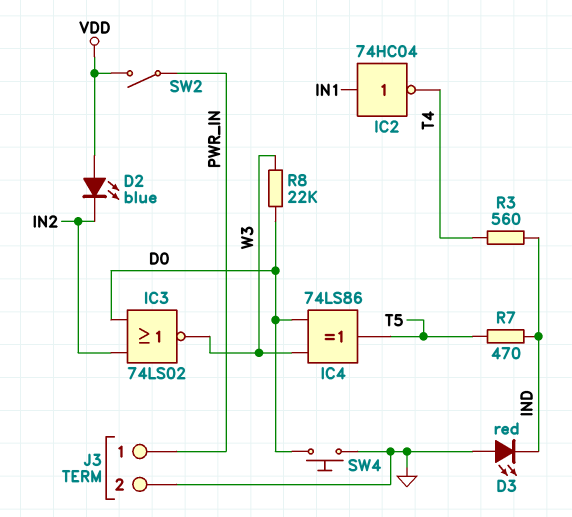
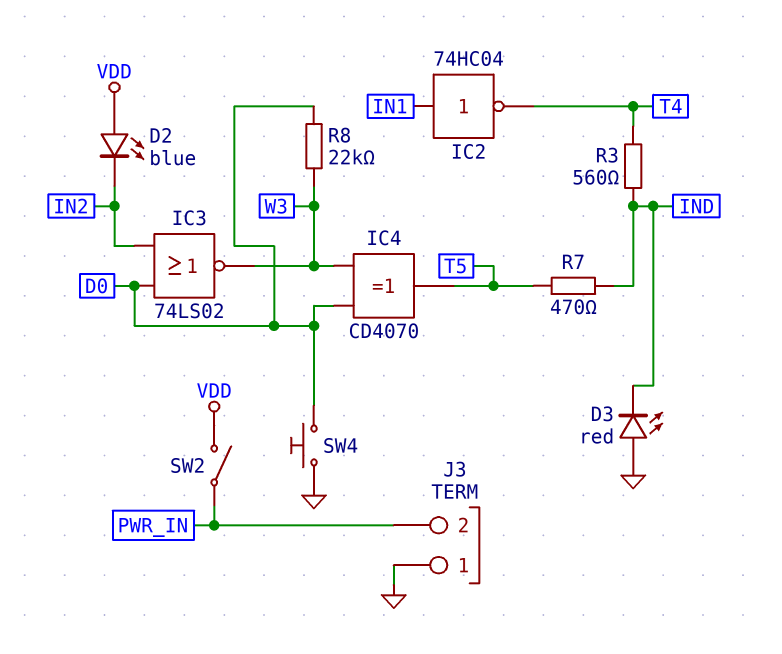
IC4: XOR 74LS86 (in D0, in W3, out T5) -> XOR CD4070 (in D0, in W3, out T5)
J3 pin 1: PWR_IN -> GND
J3 pin 2: GND -> PWR_IN

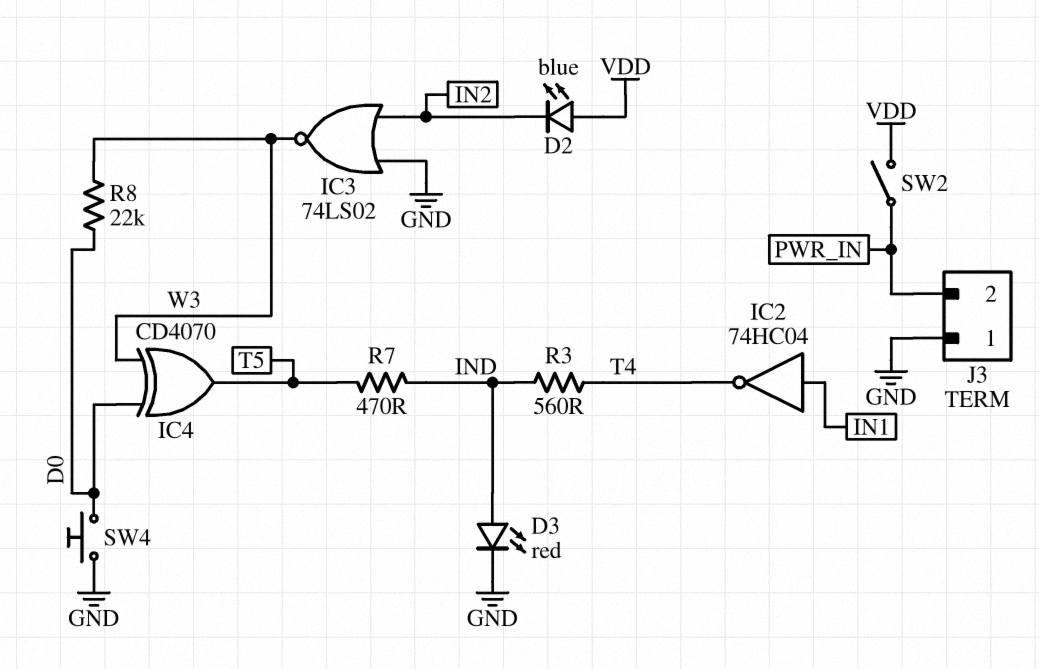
D3: LED red (A GND, K IND) -> LED red (A IND, K GND)
IC3: NOR 74LS02 (in D0, in IN2, out W3) -> NOR 74LS02 (in GND, in IN2, out W3)

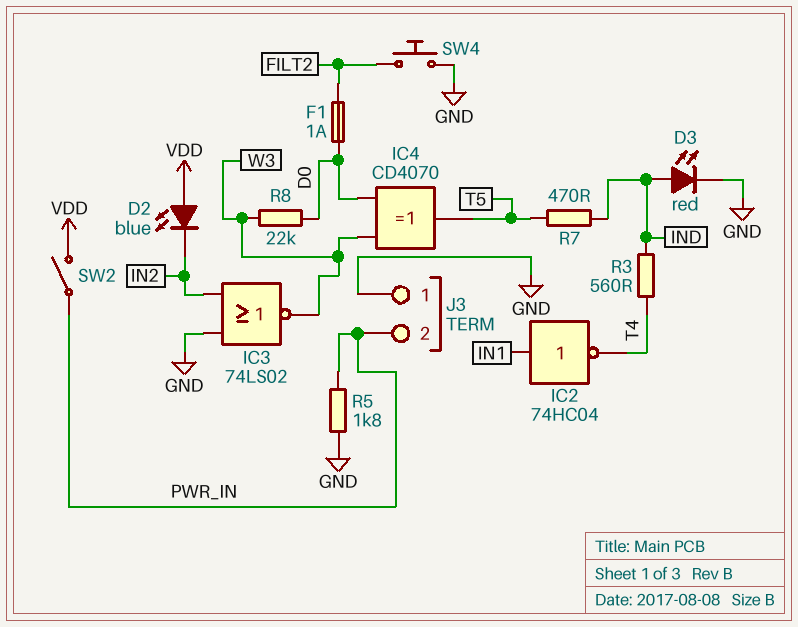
F1: none -> 1A (D0, FILT2)
R5: none -> 1.8k (GND, PWR_IN)
SW4: button (D0, GND) -> button (FILT2, GND)

